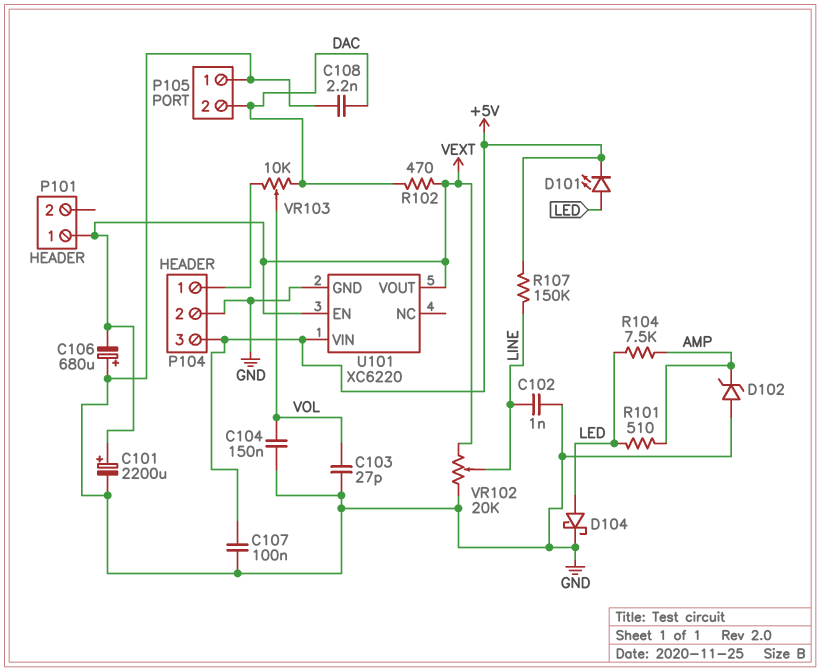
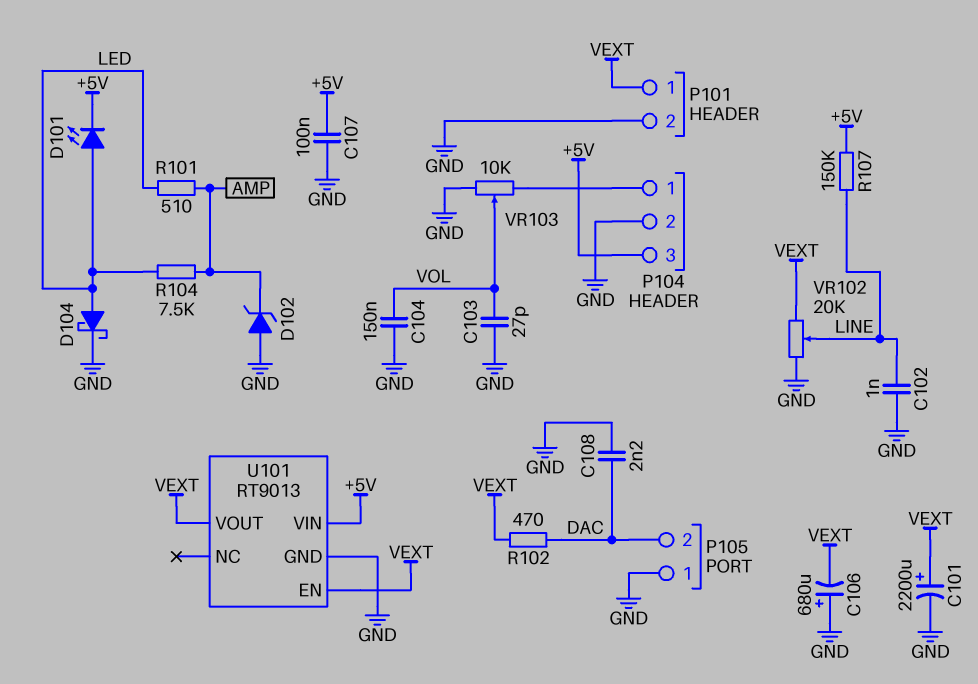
P101 pin 2: none -> GND
U101: XC6220 -> RT9013
VR103: 10k (DAC, P104/1, wiper VOL) -> 10k (GND, P104/1, wiper VOL)

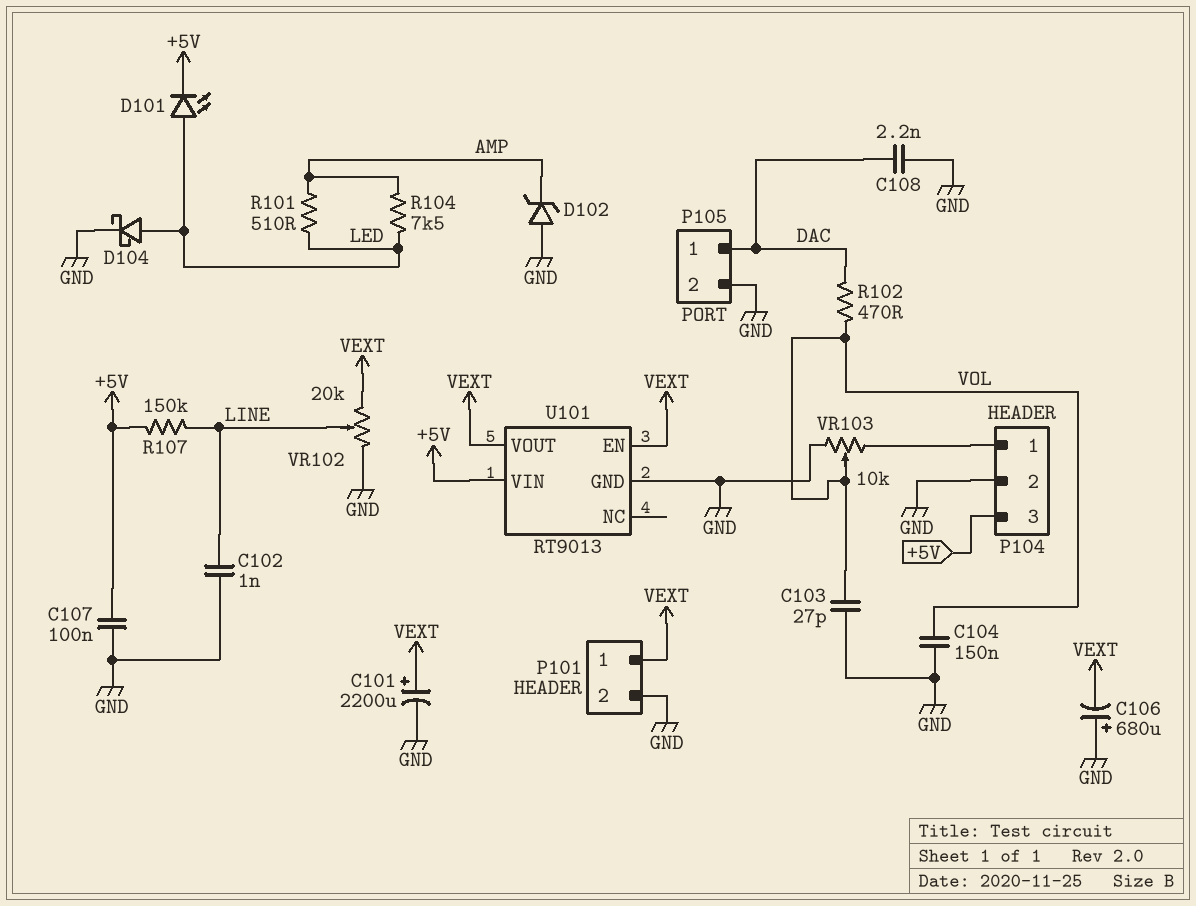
P105 pin 1: GND -> DAC
P105 pin 2: DAC -> GND
R102: 470 (DAC, VEXT) -> 470 (DAC, VOL)

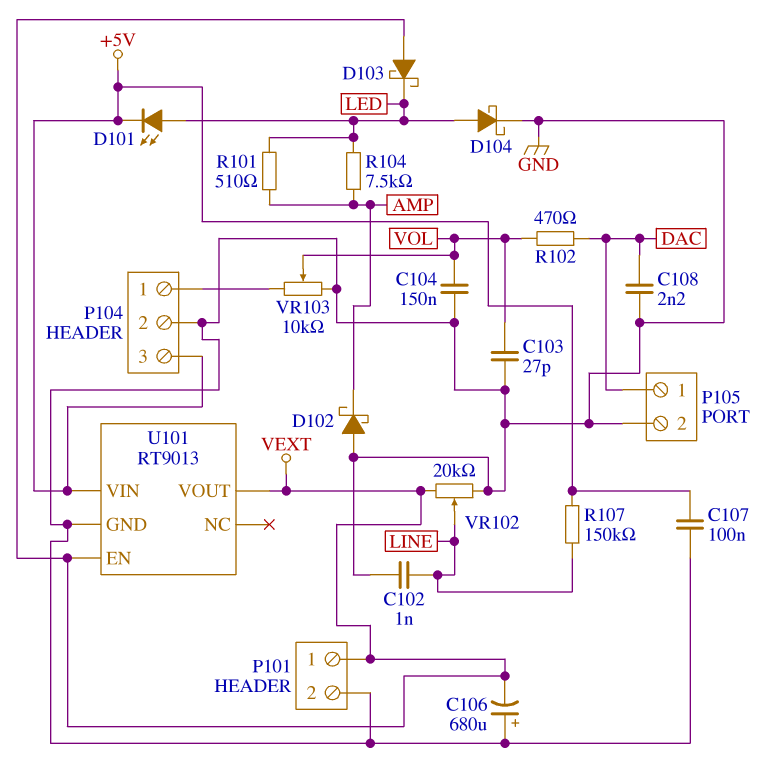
C101: 2200uF (plus VEXT, minus GND) -> none
D102: zener (A GND, K AMP) -> schottky (A GND, K AMP)
D103: none -> schottky (A VEXT, K LED)

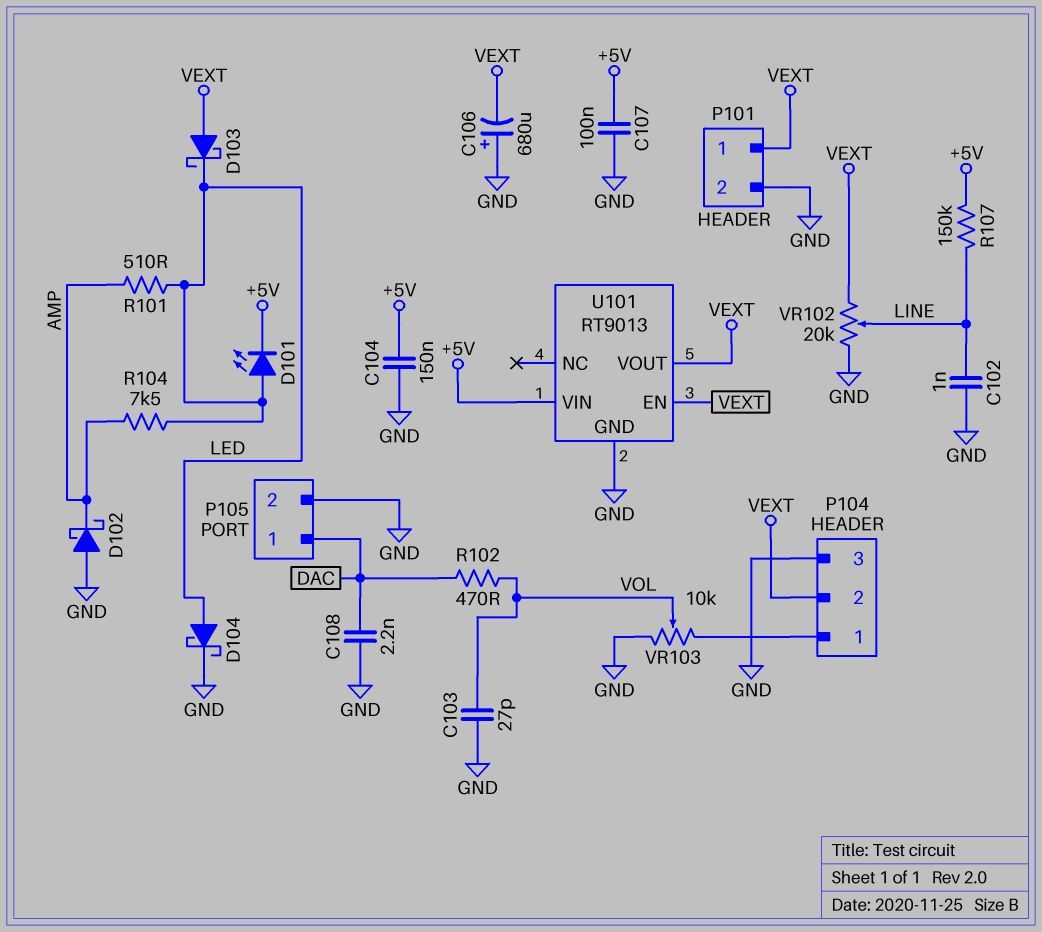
C104: 150nF (GND, VOL) -> 150nF (+5V, GND)
P104 pin 2: GND -> VEXT
P104 pin 3: +5V -> GND

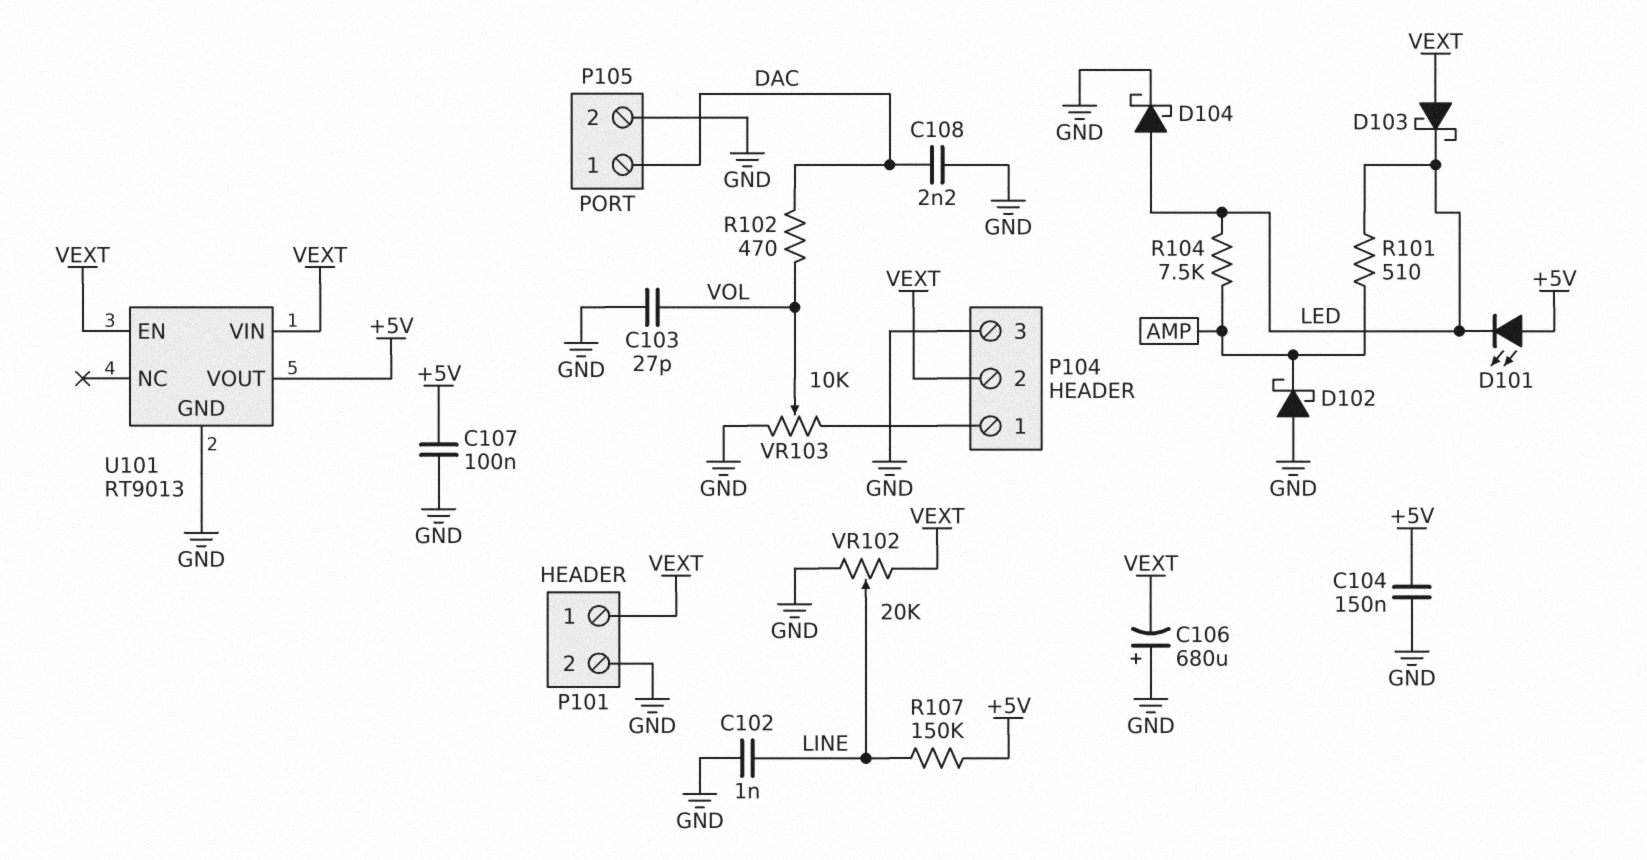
D101: LED (A LED, K +5V) -> LED (A +5V, K LED)
U101 pin VIN: +5V -> VEXT
U101 pin VOUT: VEXT -> +5V

